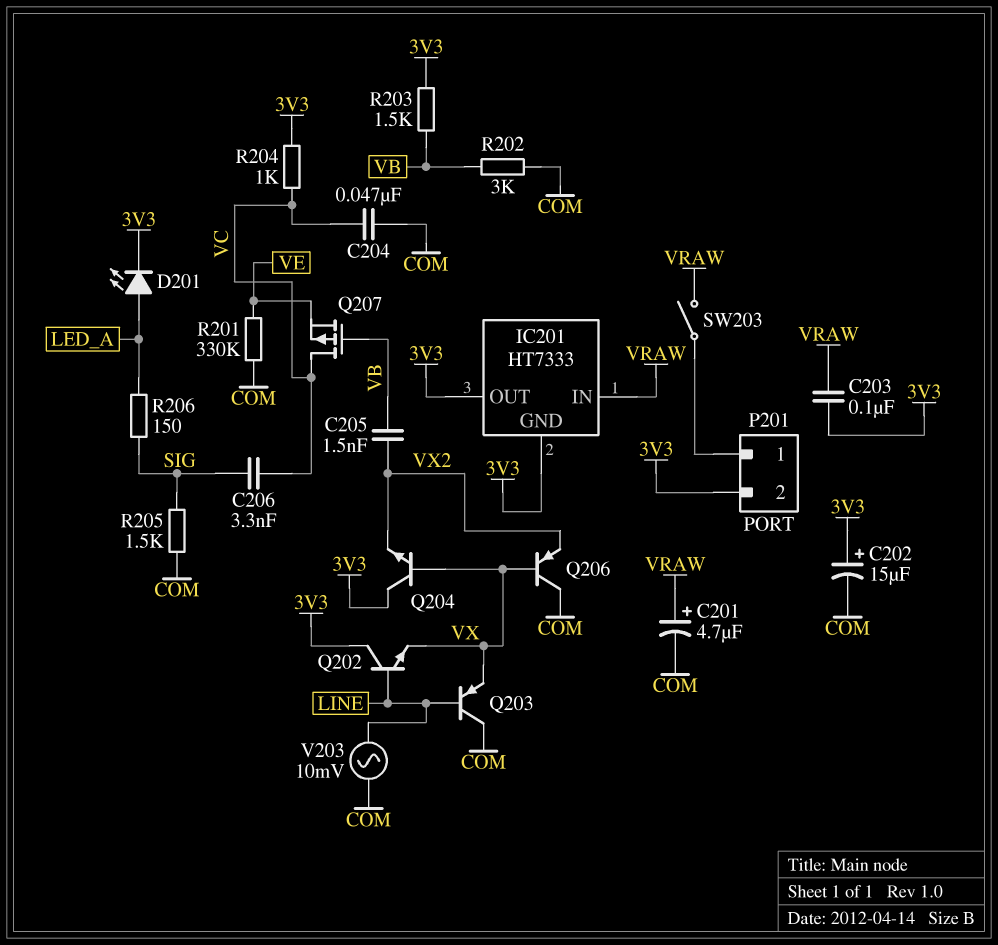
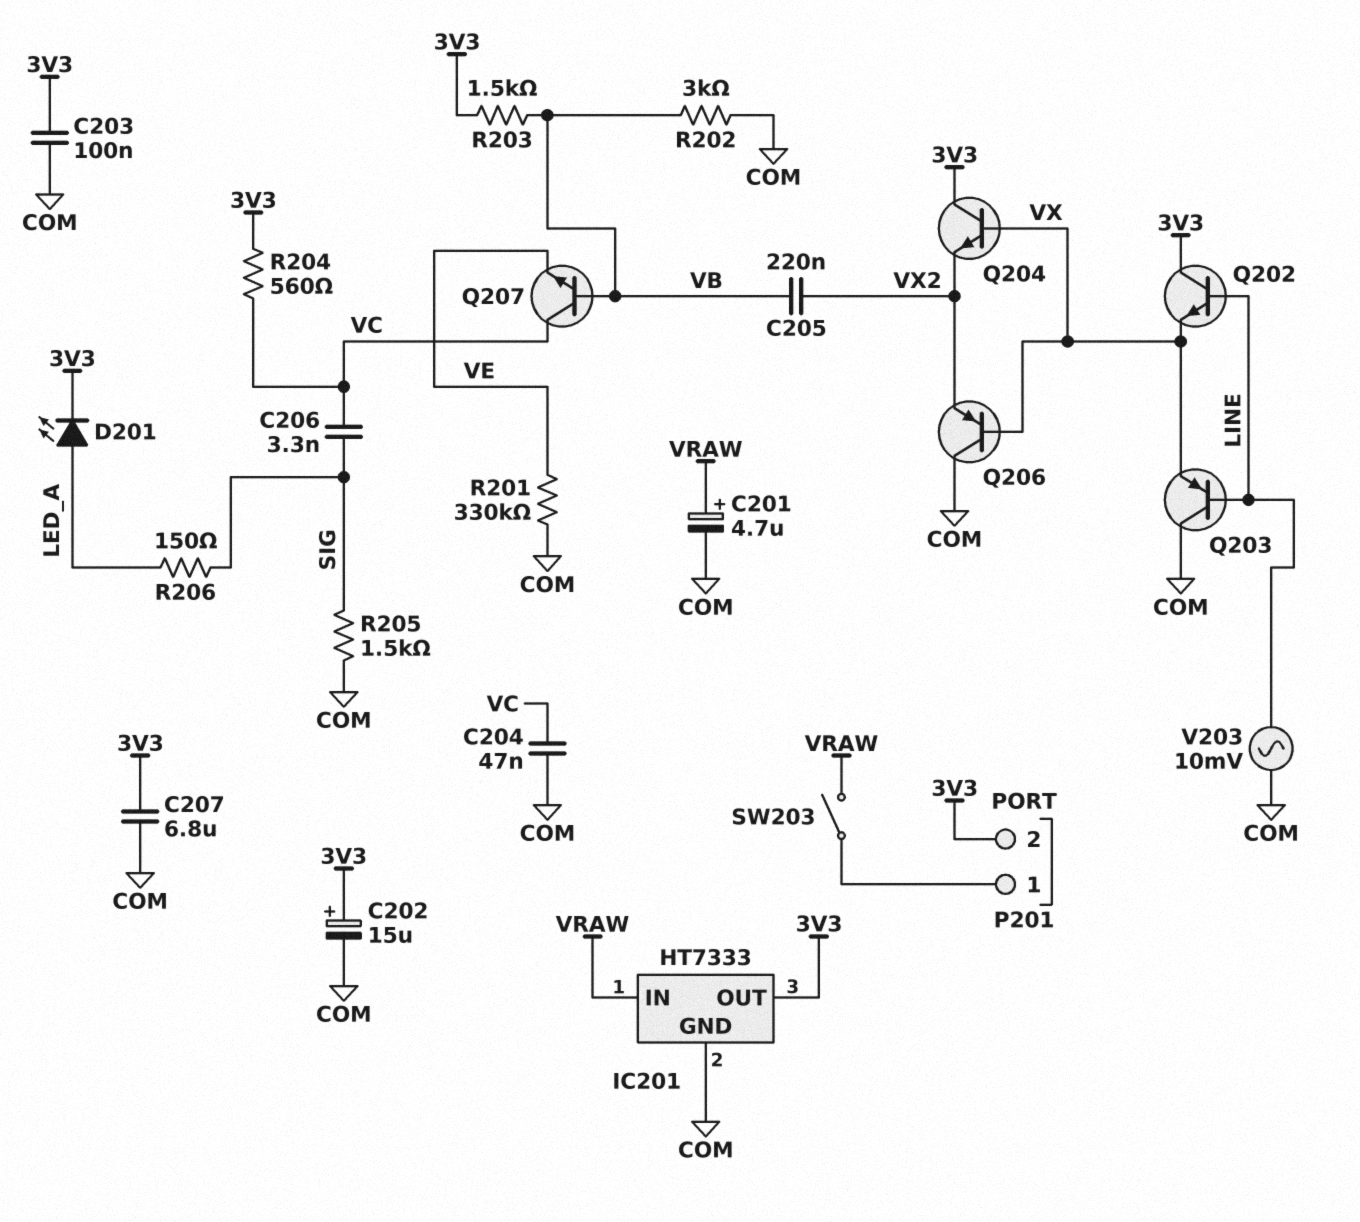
C203: 100nF (3V3, VRAW) -> 100nF (3V3, COM)
C205: 1.5nF (VB, VX2) -> 220nF (VB, VX2)
C207: none -> 6.8uF (3V3, COM)
IC201 pin GND: 3V3 -> COM
Q207: PMOS (G VB, D VC, S VE) -> NPN (B VB, C VC, E VE)
R204: 1k (3V3, VC) -> 560 (3V3, VC)

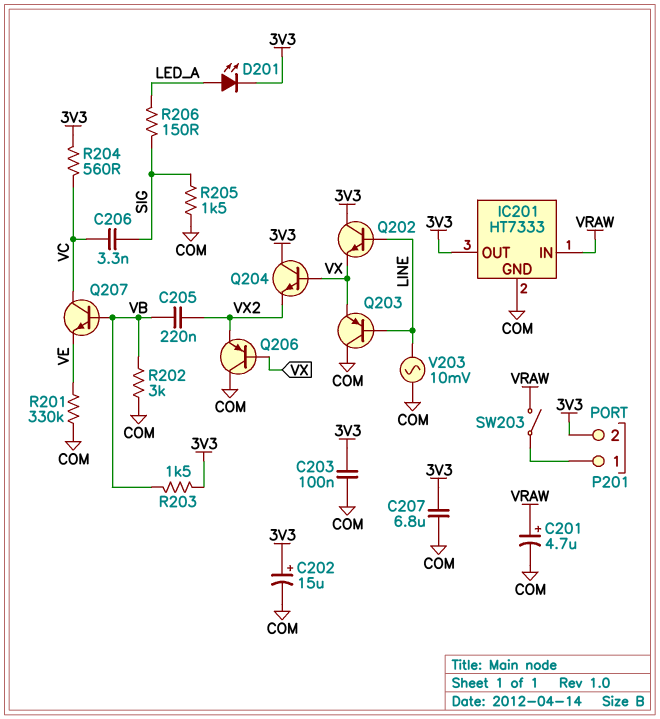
C204: 47nF (COM, VC) -> none

